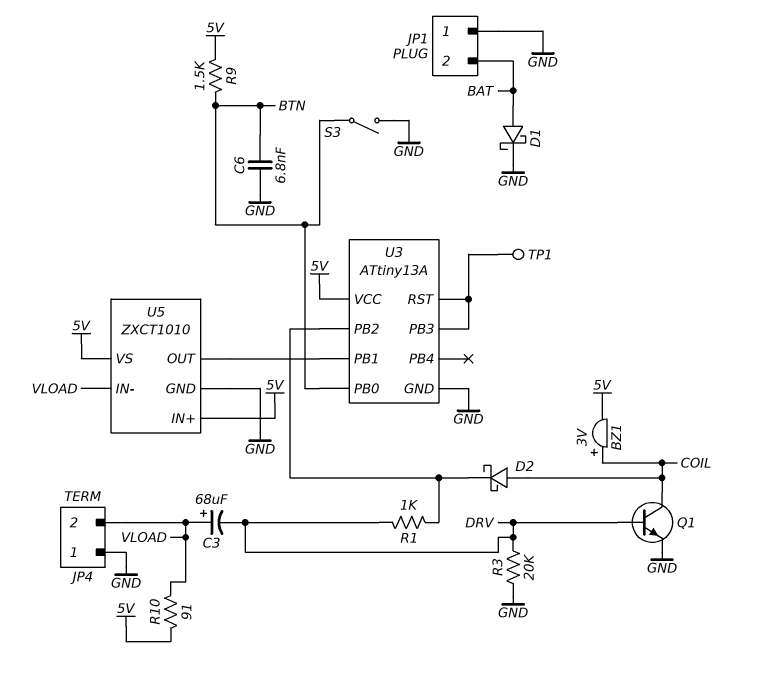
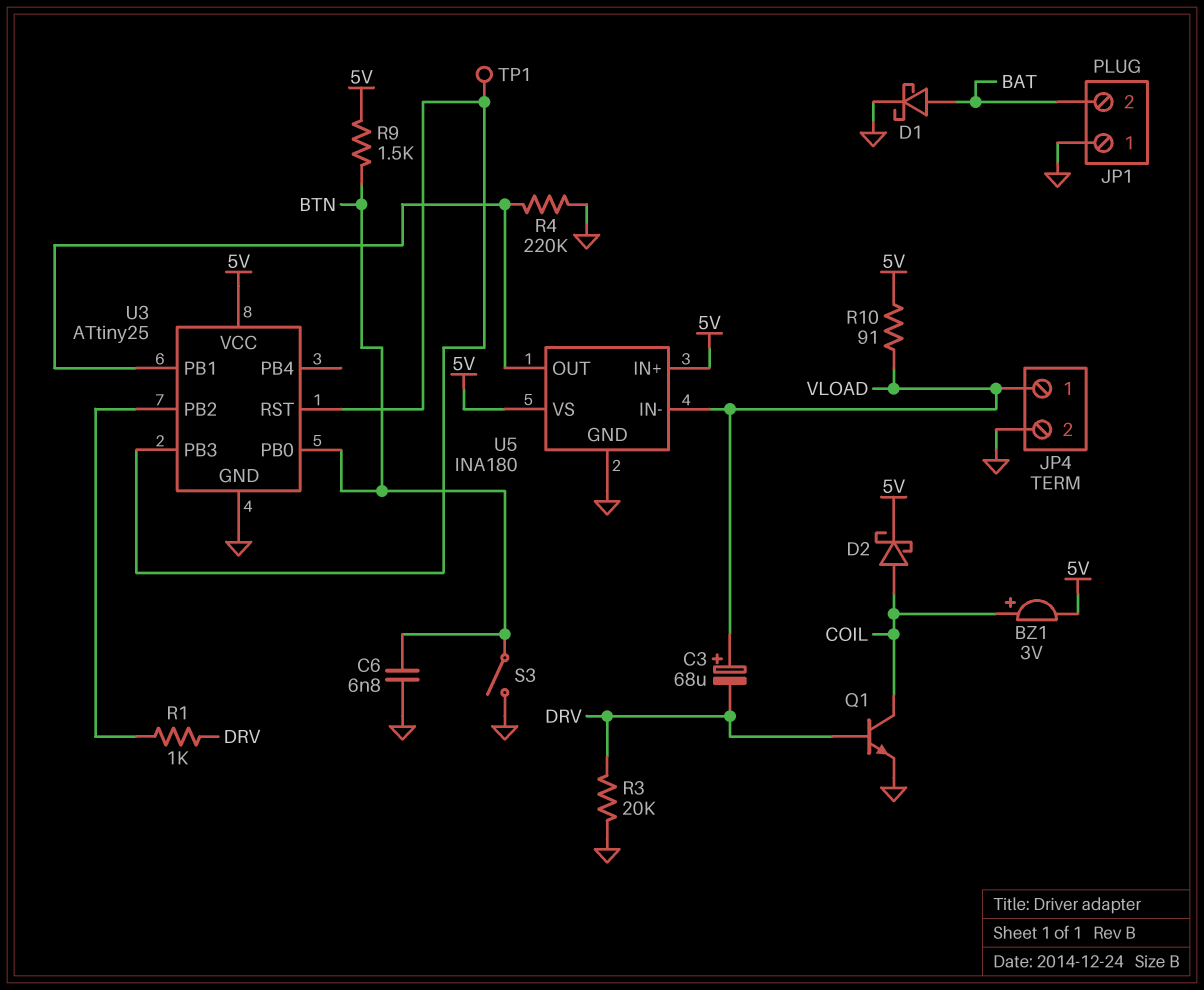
D2: schottky (A COIL, K U3/PB2) -> schottky (A COIL, K 5V)
JP4 pin 1: GND -> VLOAD
JP4 pin 2: VLOAD -> GND
R4: none -> 220k (GND, U3/PB1)
U3: ATtiny13A -> ATtiny25
U5: ZXCT1010 -> INA180

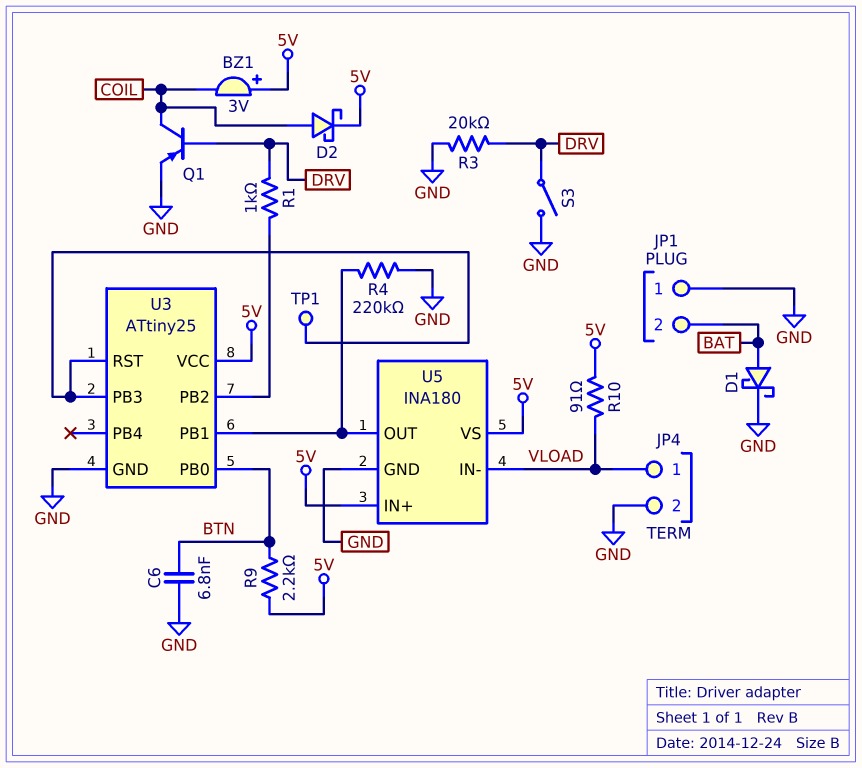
BZ1: buzzer 3V (plus COIL, minus 5V) -> buzzer 3V (plus 5V, minus COIL)
C3: 68uF (plus VLOAD, minus DRV) -> none
Q1: NPN (B DRV, C COIL, E GND) -> PNP (B DRV, C COIL, E GND)
R9: 1.5k (5V, BTN) -> 2.2k (5V, BTN)
S3: switch (BTN, GND) -> switch (DRV, GND)

